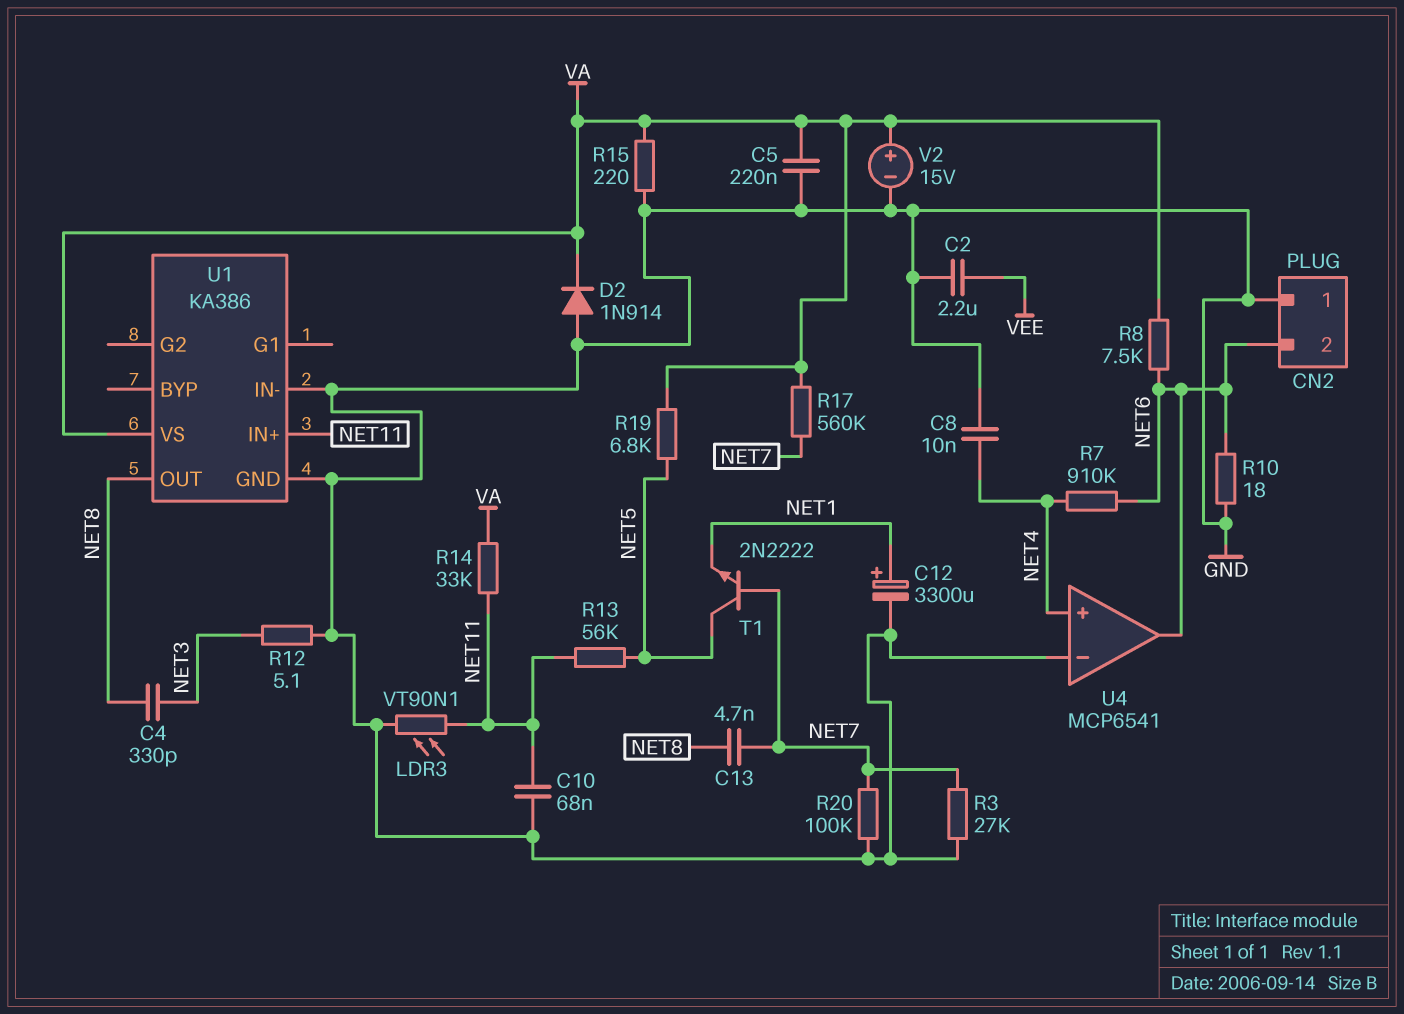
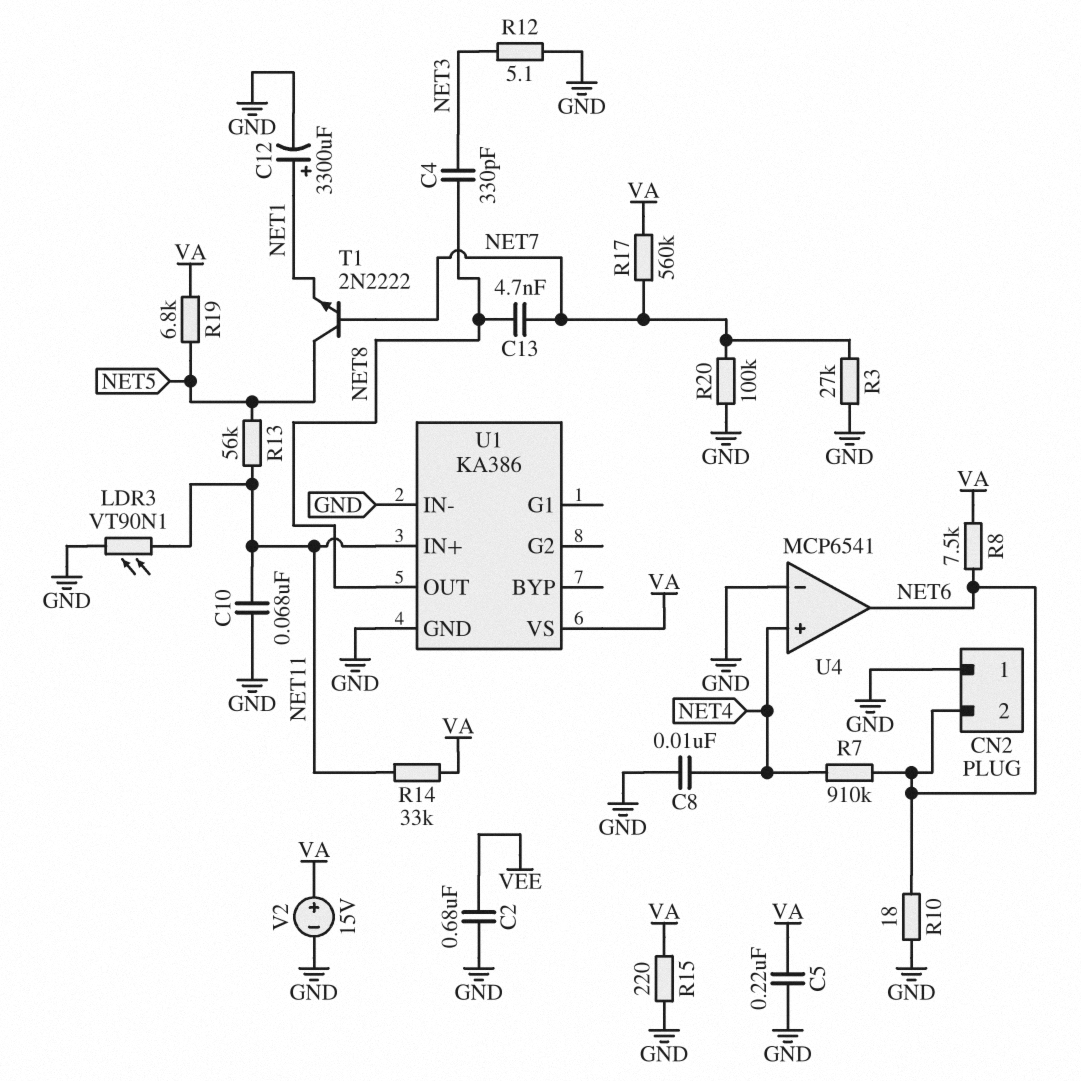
C2: 2.2uF (GND, VEE) -> 680nF (GND, VEE)
D2: diode 1N914 (A GND, K VA) -> none

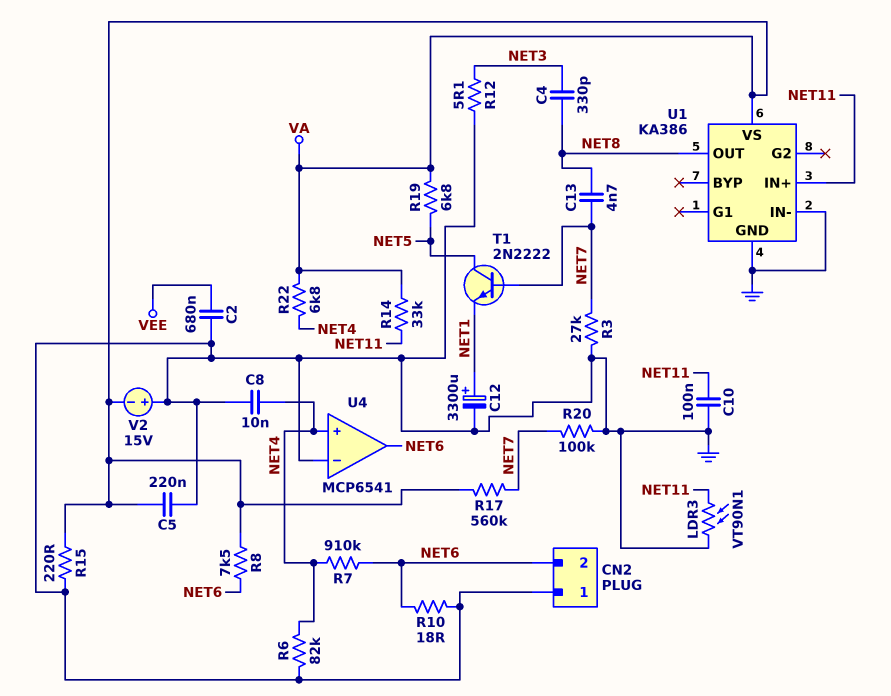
C10: 68nF (GND, NET11) -> 100nF (GND, NET11)
R6: none -> 82k (GND, NET4)
R13: 56k (NET5, NET11) -> none
R22: none -> 6.8k (NET4, VA)
V2: 15V (plus VA, minus GND) -> 15V (plus GND, minus VA)

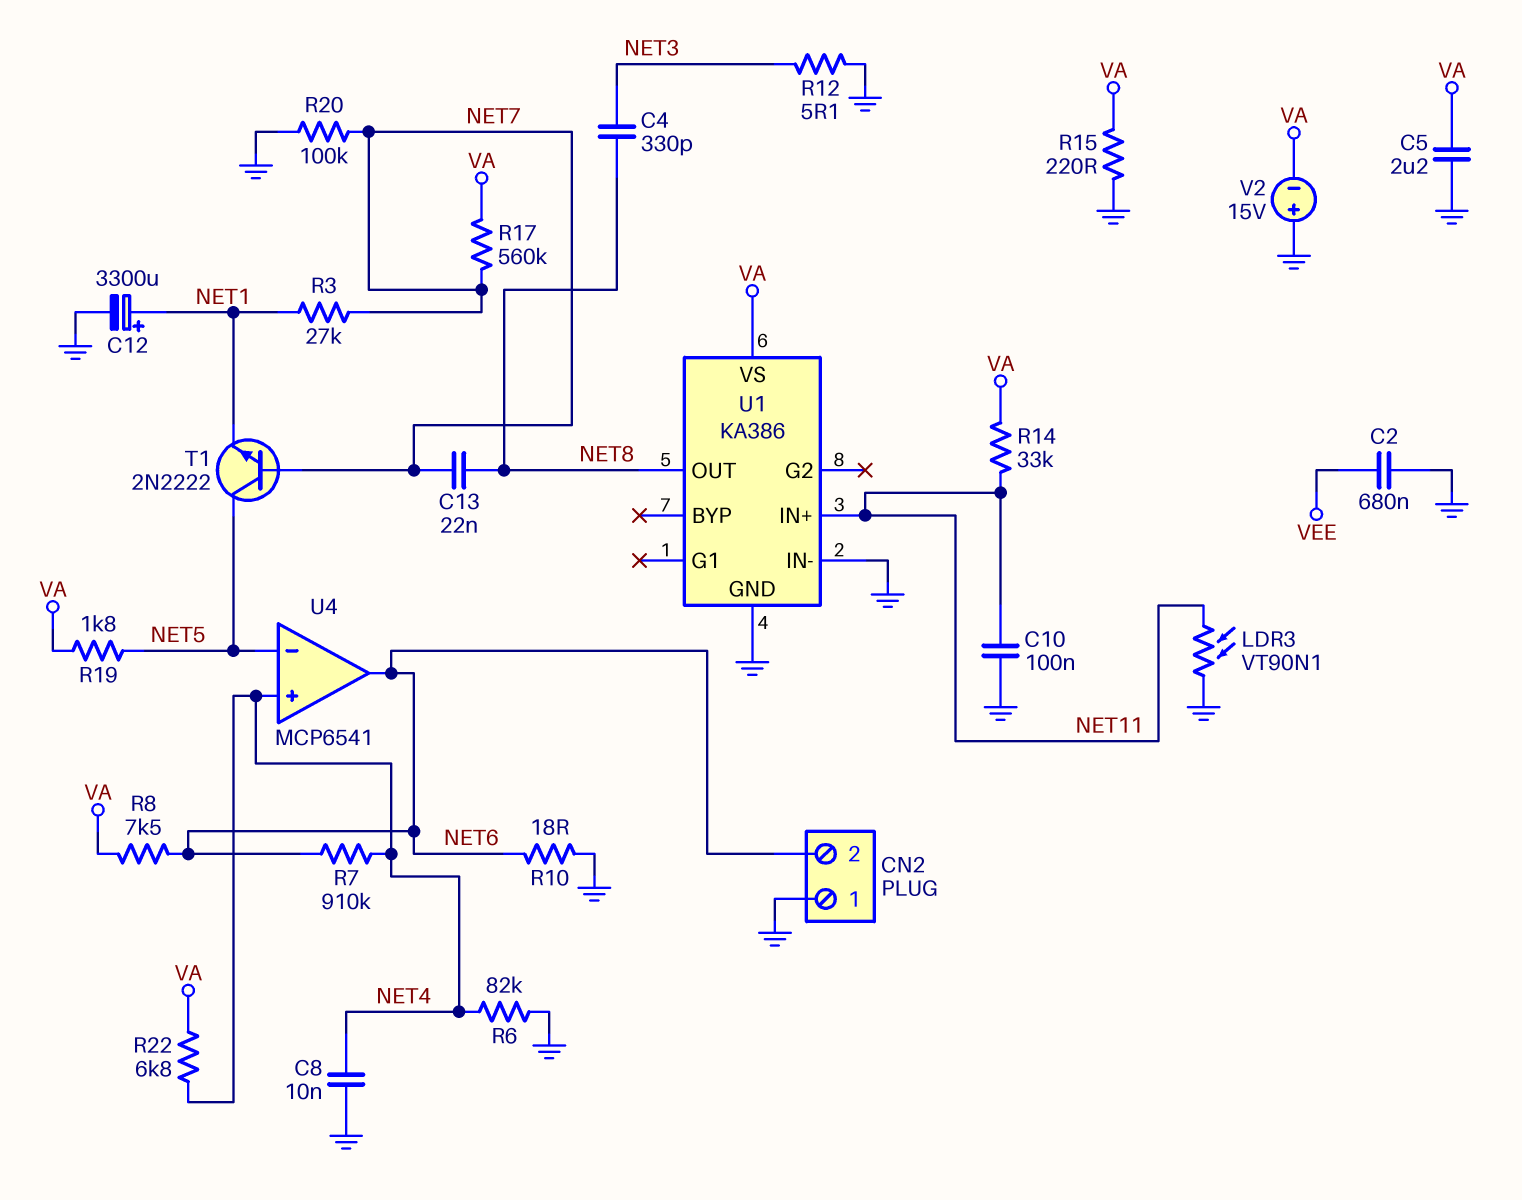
C5: 220nF (GND, VA) -> 2.2uF (GND, VA)
C13: 4.7nF (NET7, NET8) -> 22nF (NET7, NET8)
R3: 27k (GND, NET7) -> 27k (NET1, NET7)
R19: 6.8k (NET5, VA) -> 1.8k (NET5, VA)
U4 pin in-: GND -> NET5

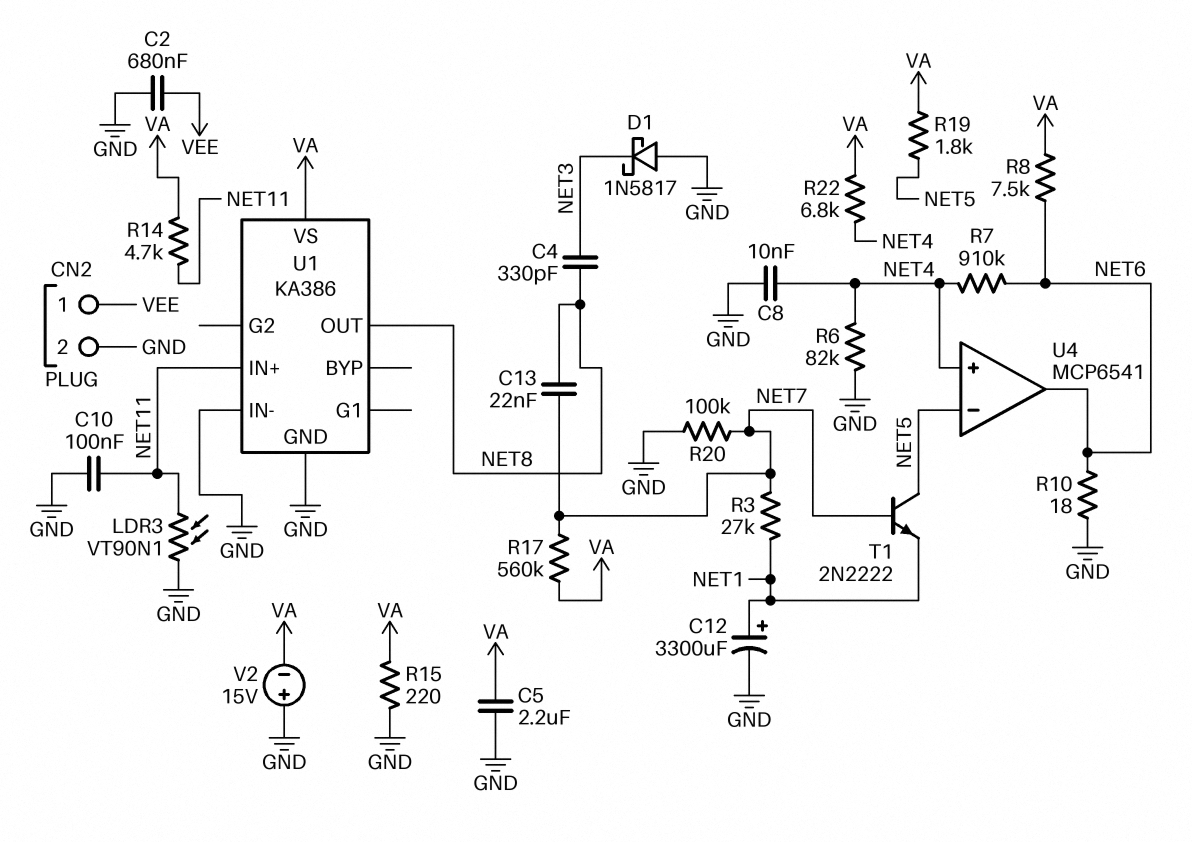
CN2 pin 1: GND -> VEE
CN2 pin 2: NET6 -> GND
D1: none -> schottky 1N5817 (A GND, K NET3)
R12: 5.1 (GND, NET3) -> none
R14: 33k (NET11, VA) -> 4.7k (NET11, VA)

